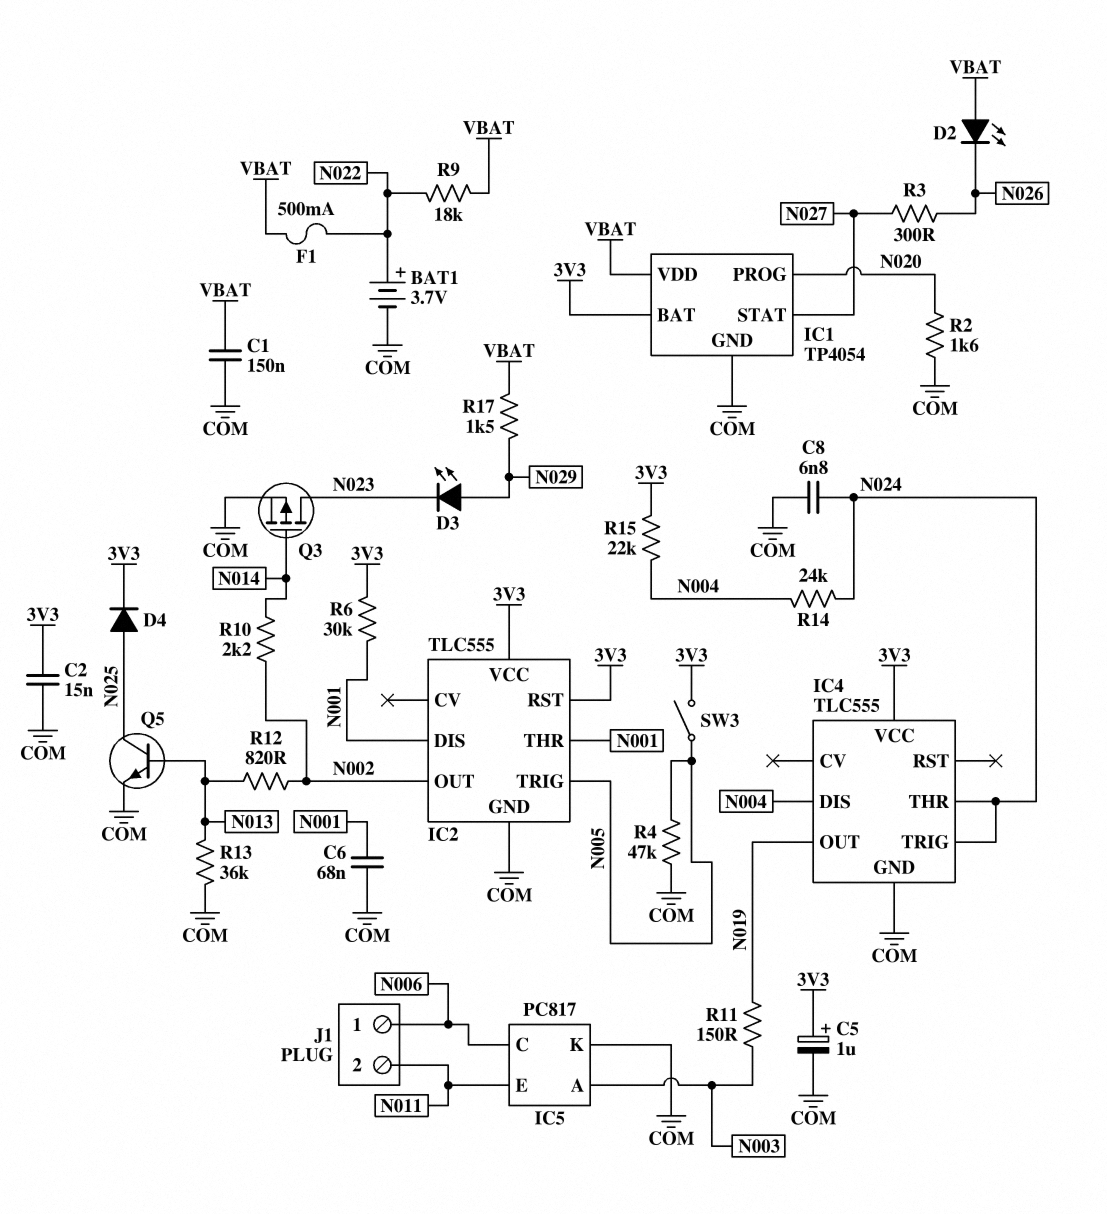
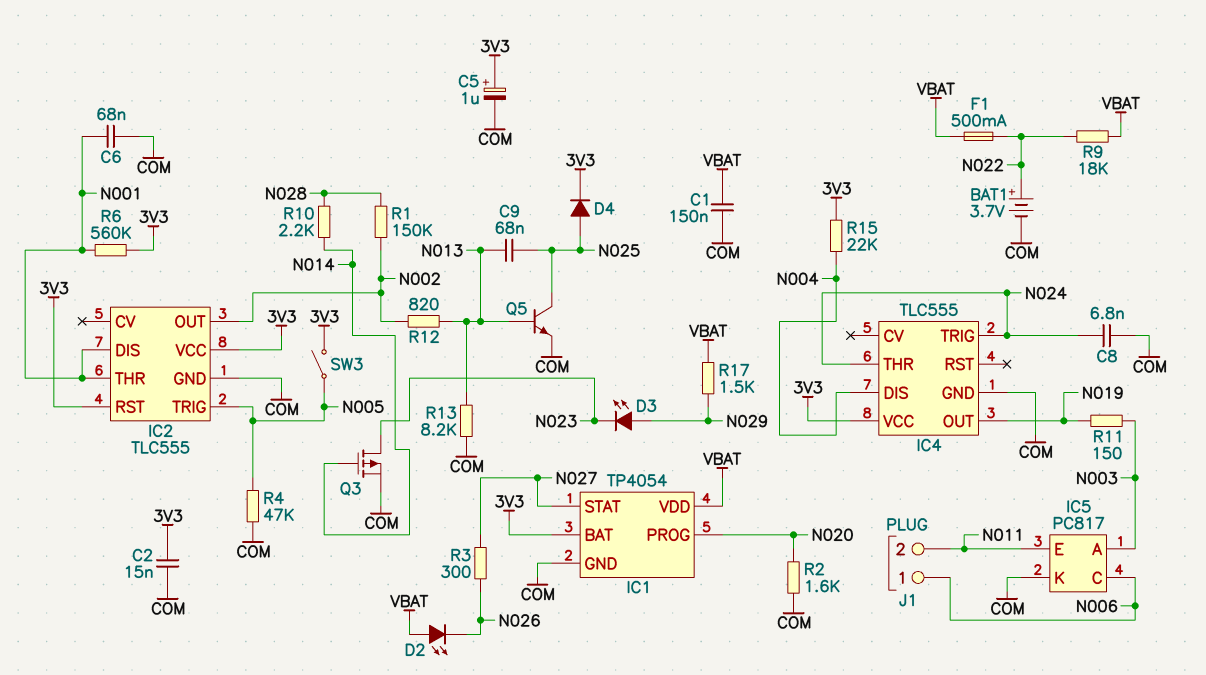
C9: none -> 68nF (N013, N025)
R1: none -> 150k (N002, N028)
R6: 30k (3V3, N001) -> 560k (3V3, N001)
R10: 2.2k (N002, N014) -> 2.2k (N014, N028)
R13: 36k (COM, N013) -> 8.2k (COM, N013)
R14: 24k (N004, N024) -> none

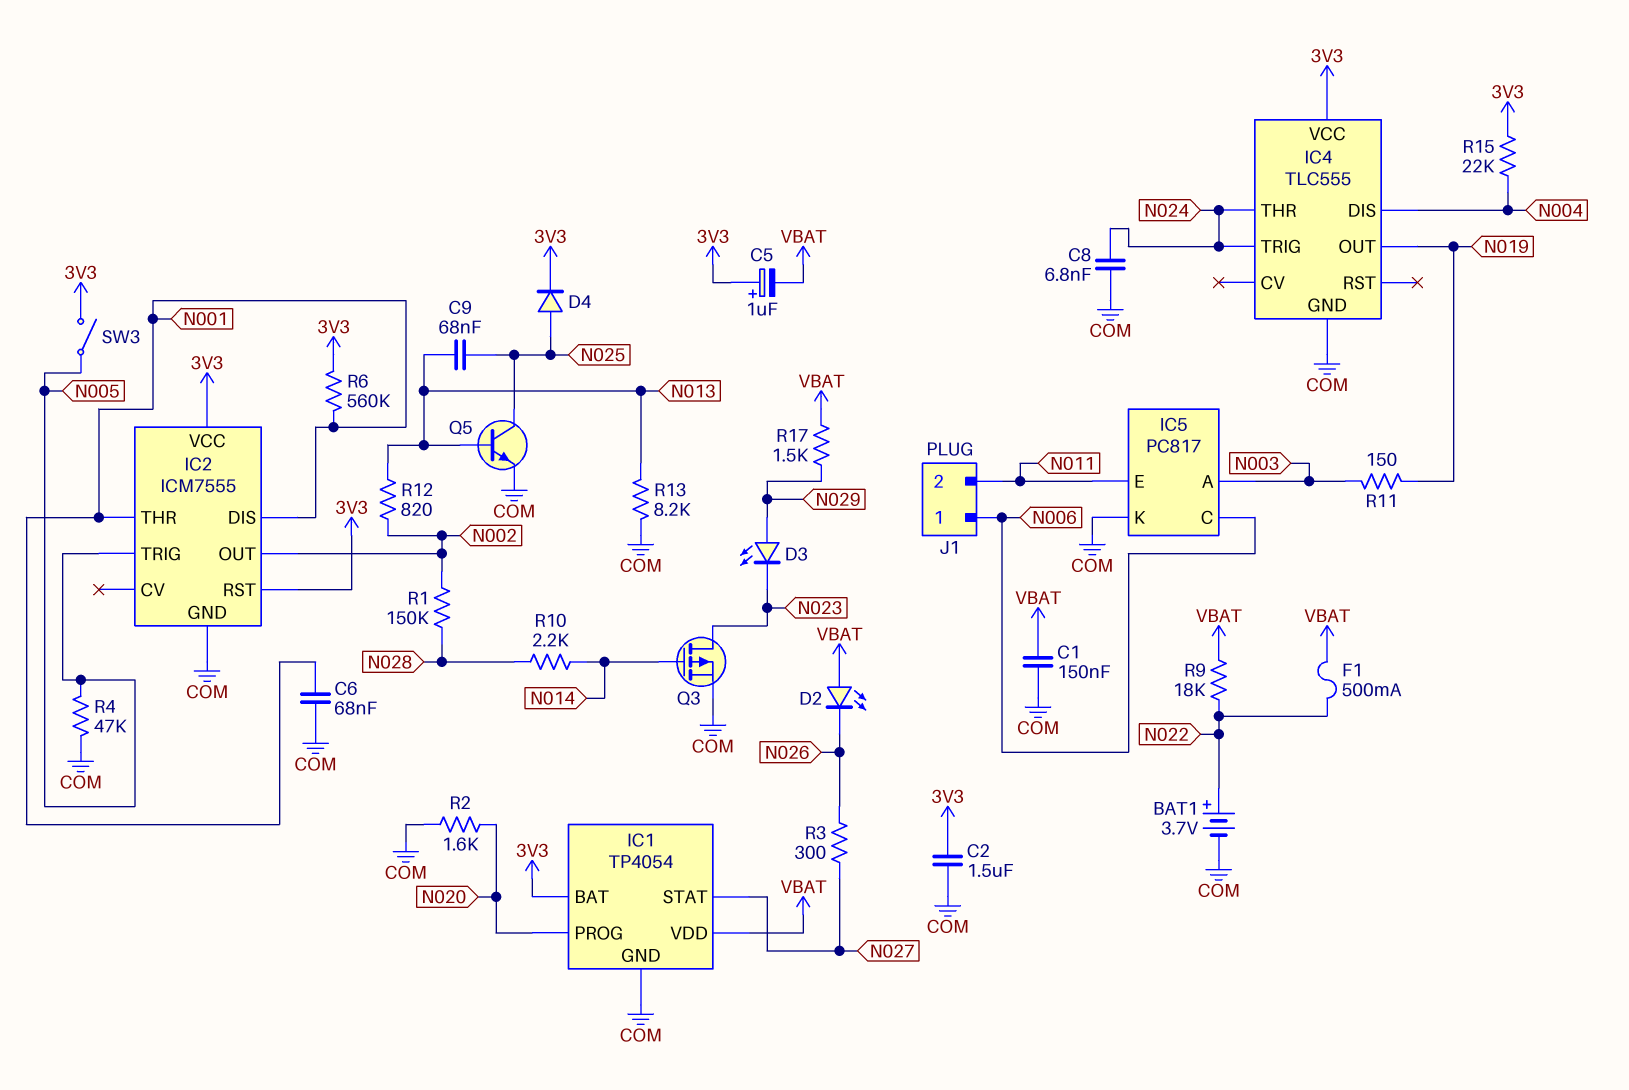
C2: 15nF (3V3, COM) -> 1.5uF (3V3, COM)
C5: 1uF (plus 3V3, minus COM) -> 1uF (plus 3V3, minus VBAT)
IC2: TLC555 -> ICM7555

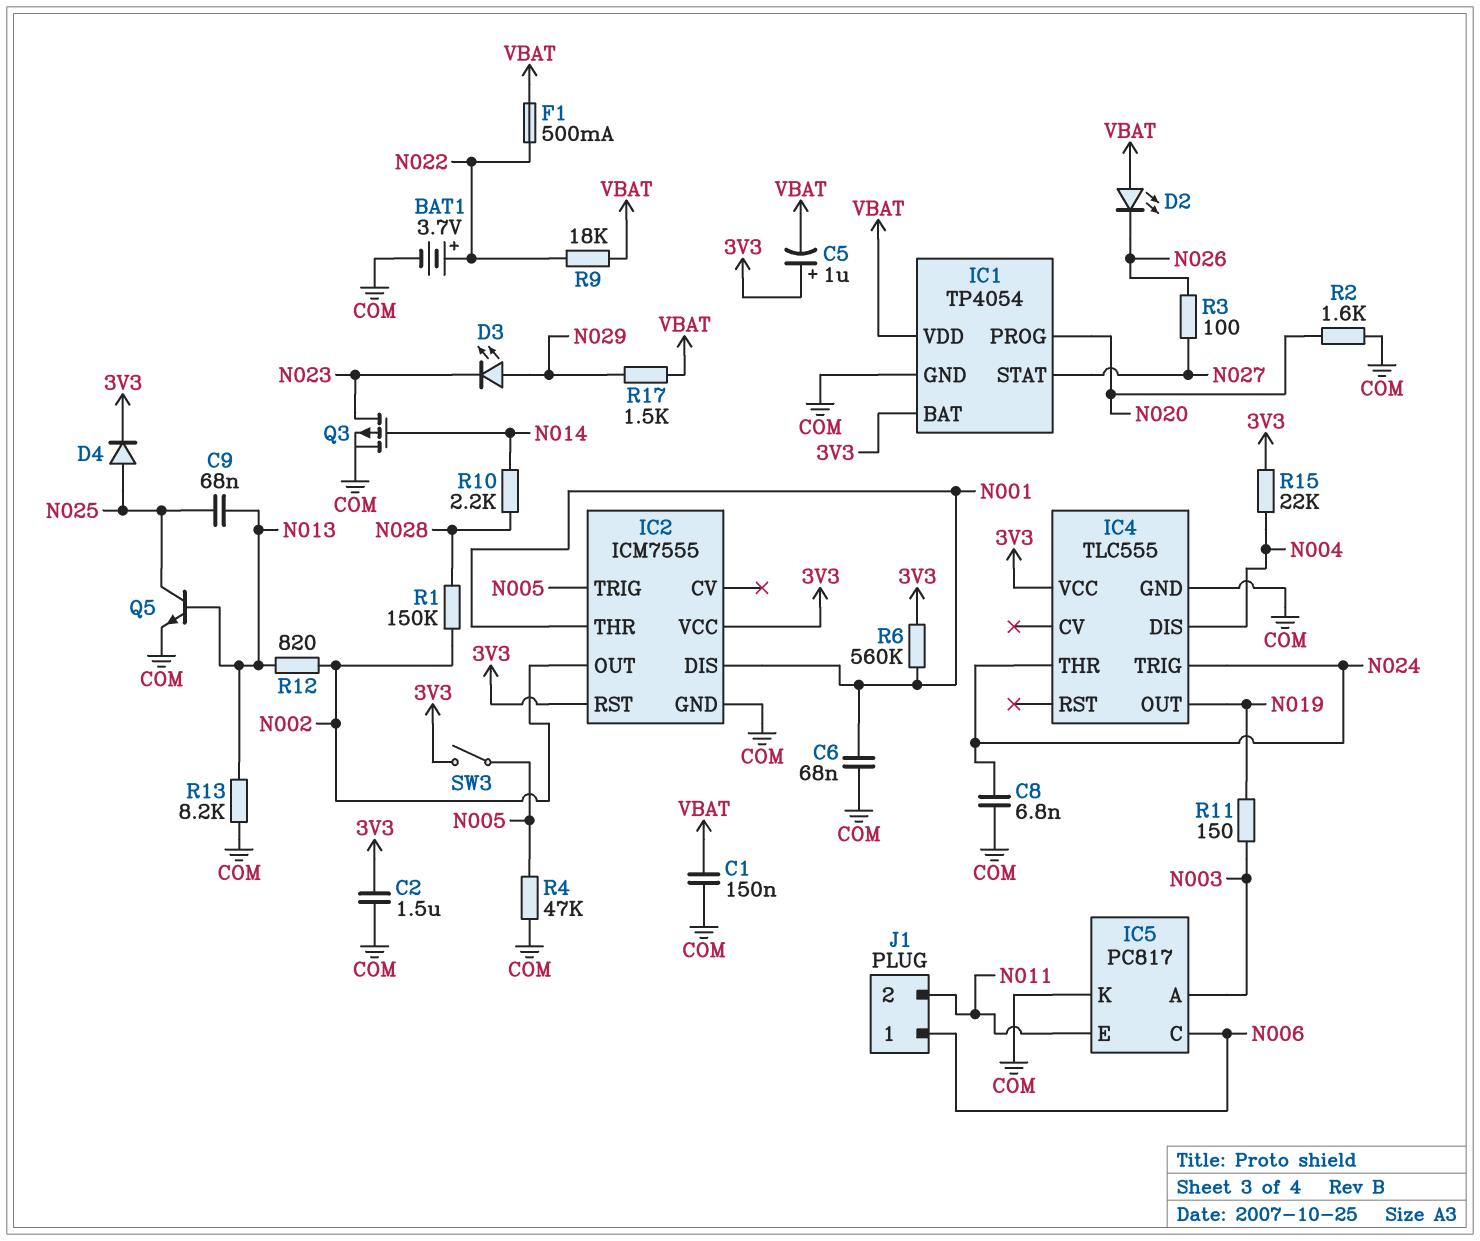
R3: 300 (N026, N027) -> 100 (N026, N027)

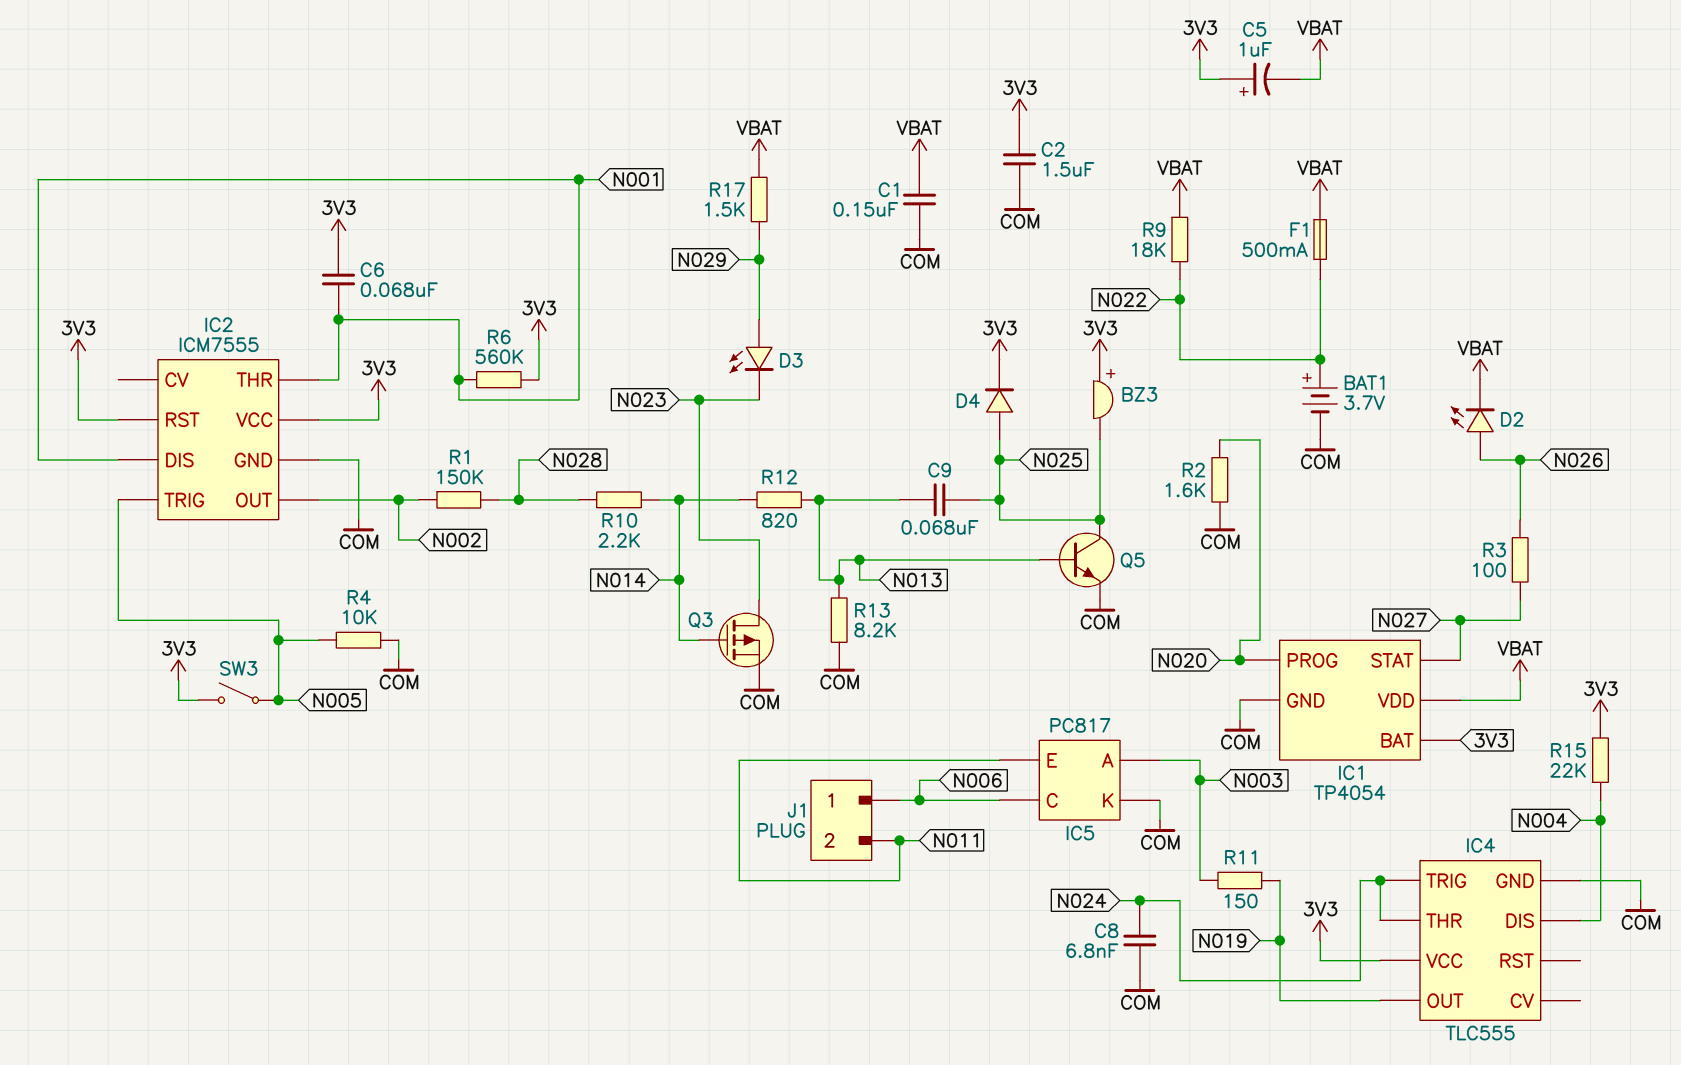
BZ3: none -> buzzer (plus 3V3, minus N025)
C6: 68nF (COM, N001) -> 68nF (3V3, N001)
D2: LED (A VBAT, K N026) -> LED (A N026, K VBAT)
R4: 47k (COM, N005) -> 10k (COM, N005)
R12: 820 (N002, N013) -> 820 (N013, N014)

